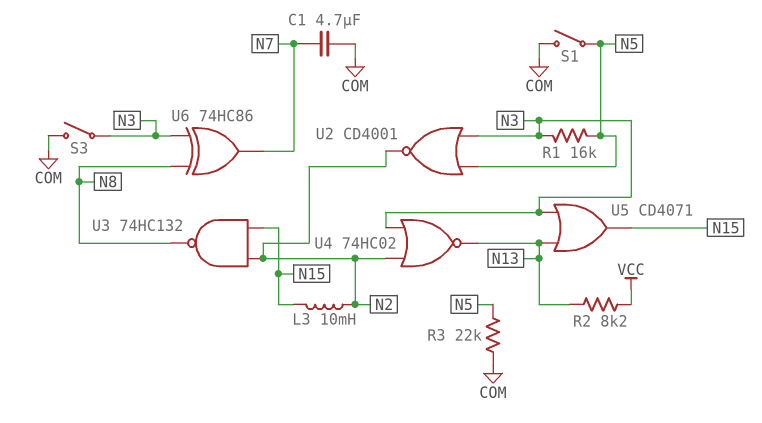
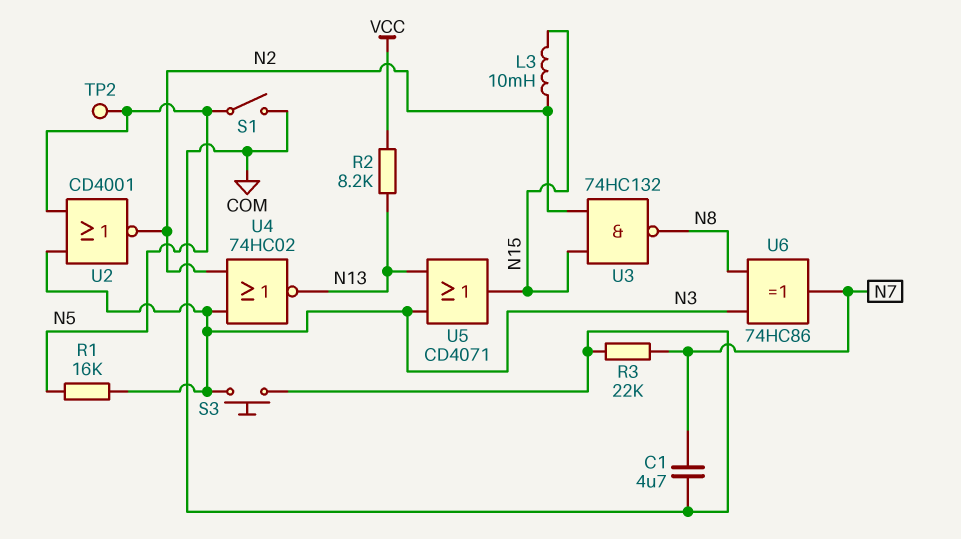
R3: 22k (COM, N5) -> 22k (COM, N7)
S3: switch (COM, N3) -> button (COM, N3)
TP2: none -> test point (N5)

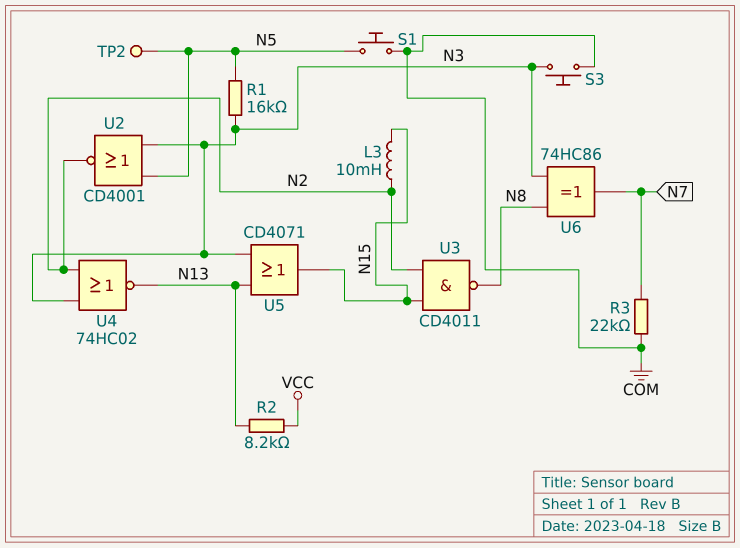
C1: 4.7uF (COM, N7) -> none
S1: switch (COM, N5) -> button (COM, N5)
U3: NAND 74HC132 (in N2, in N15, out N8) -> NAND CD4011 (in N2, in N15, out N8)

